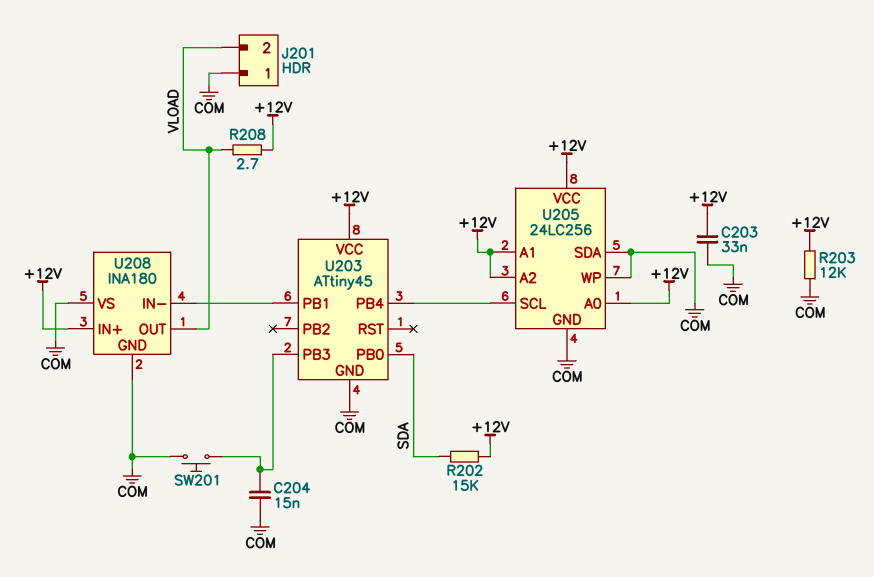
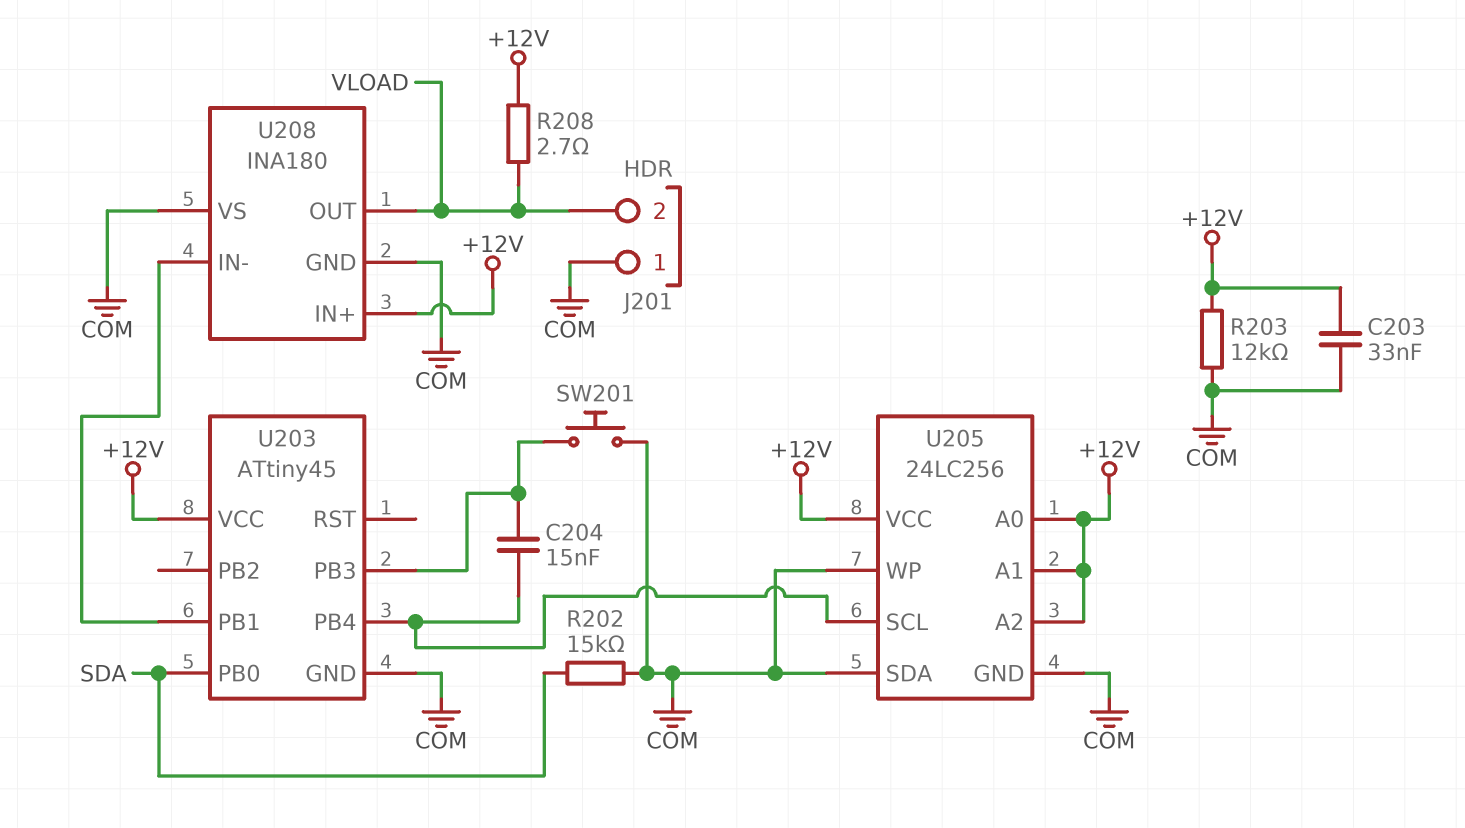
C204: 15nF (COM, U203/PB3) -> 15nF (U203/PB3, U203/PB4)
R202: 15k (+12V, SDA) -> 15k (COM, SDA)

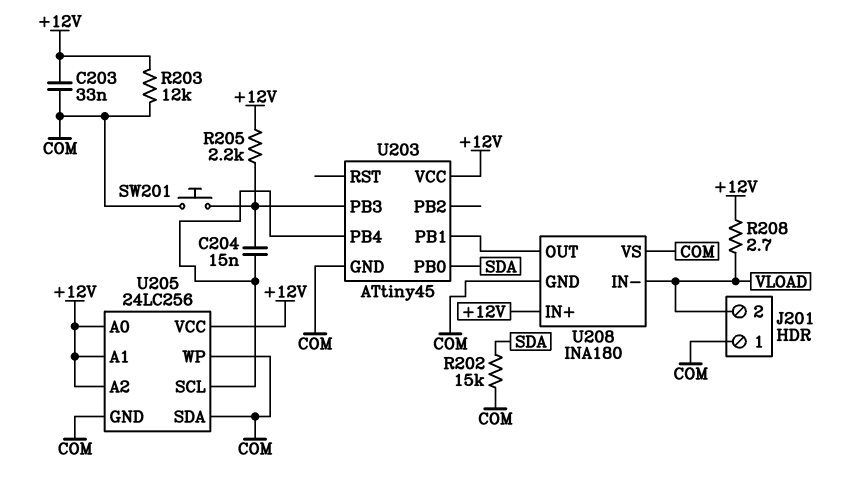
R205: none -> 2.2k (+12V, U203/PB3)
U208 pin IN-: U203/PB1 -> VLOAD
U208 pin OUT: VLOAD -> U203/PB1

